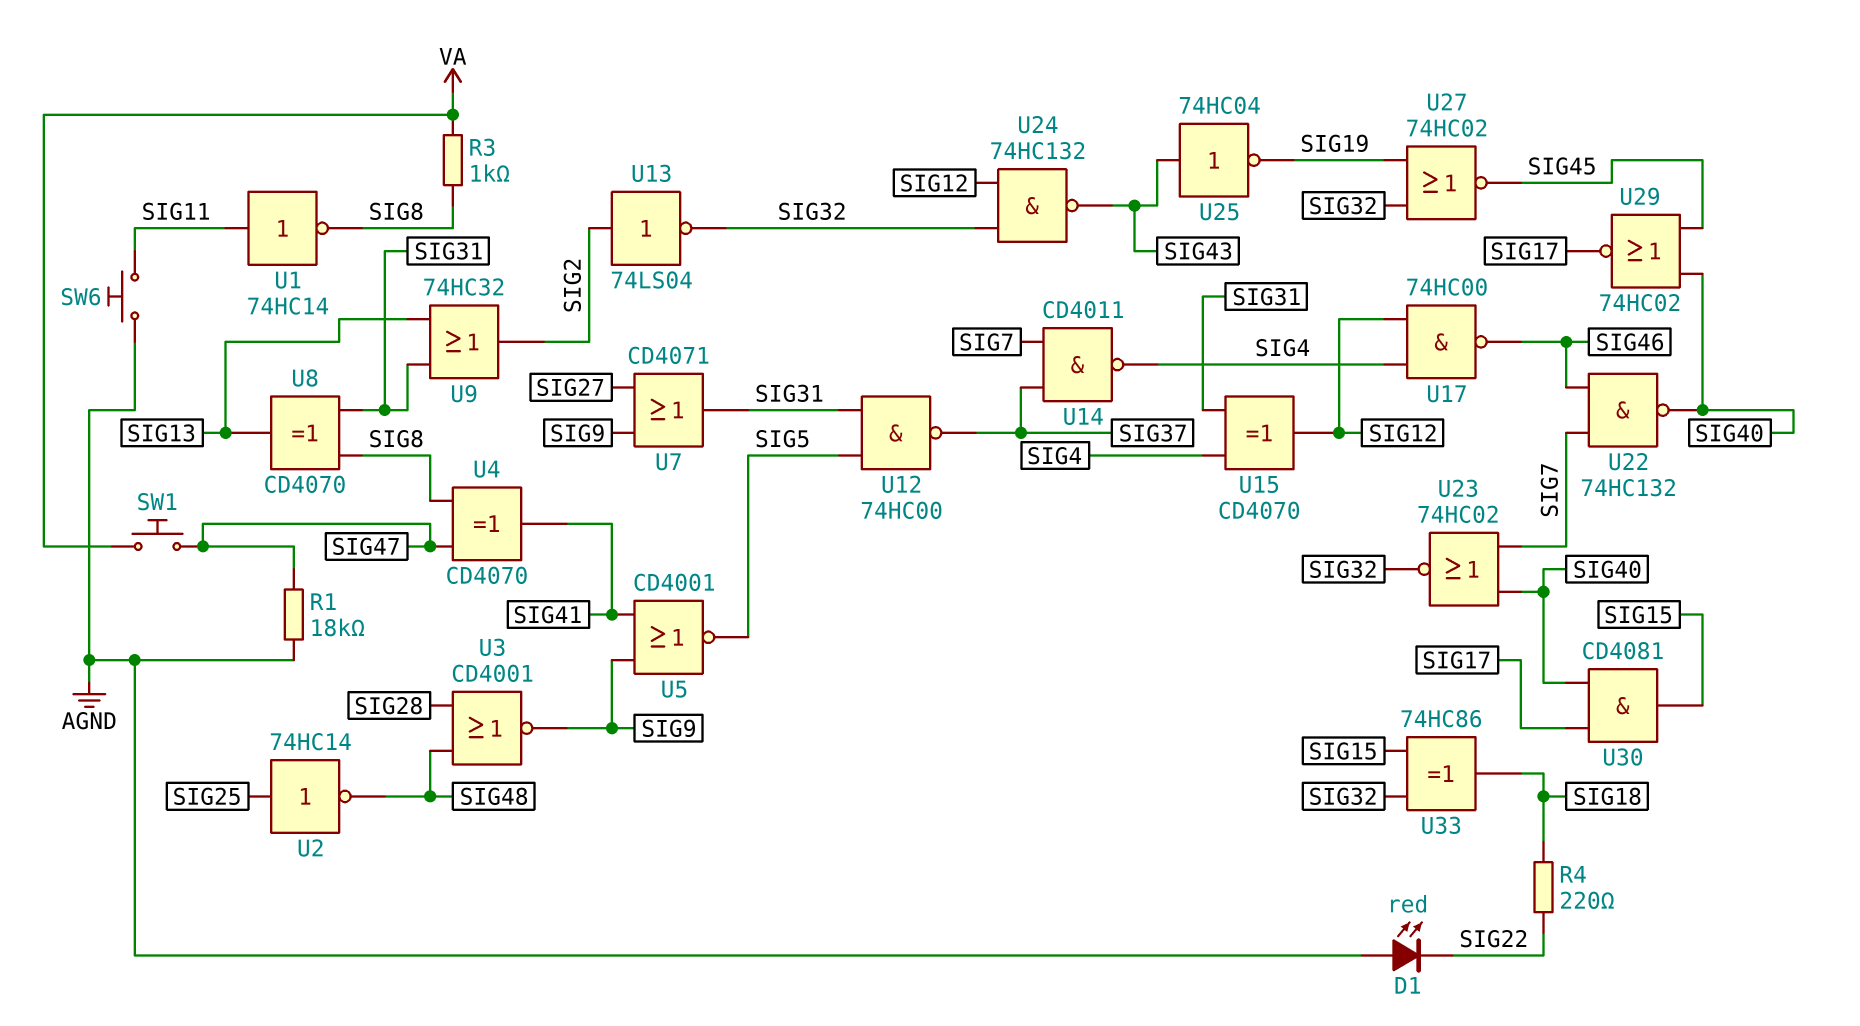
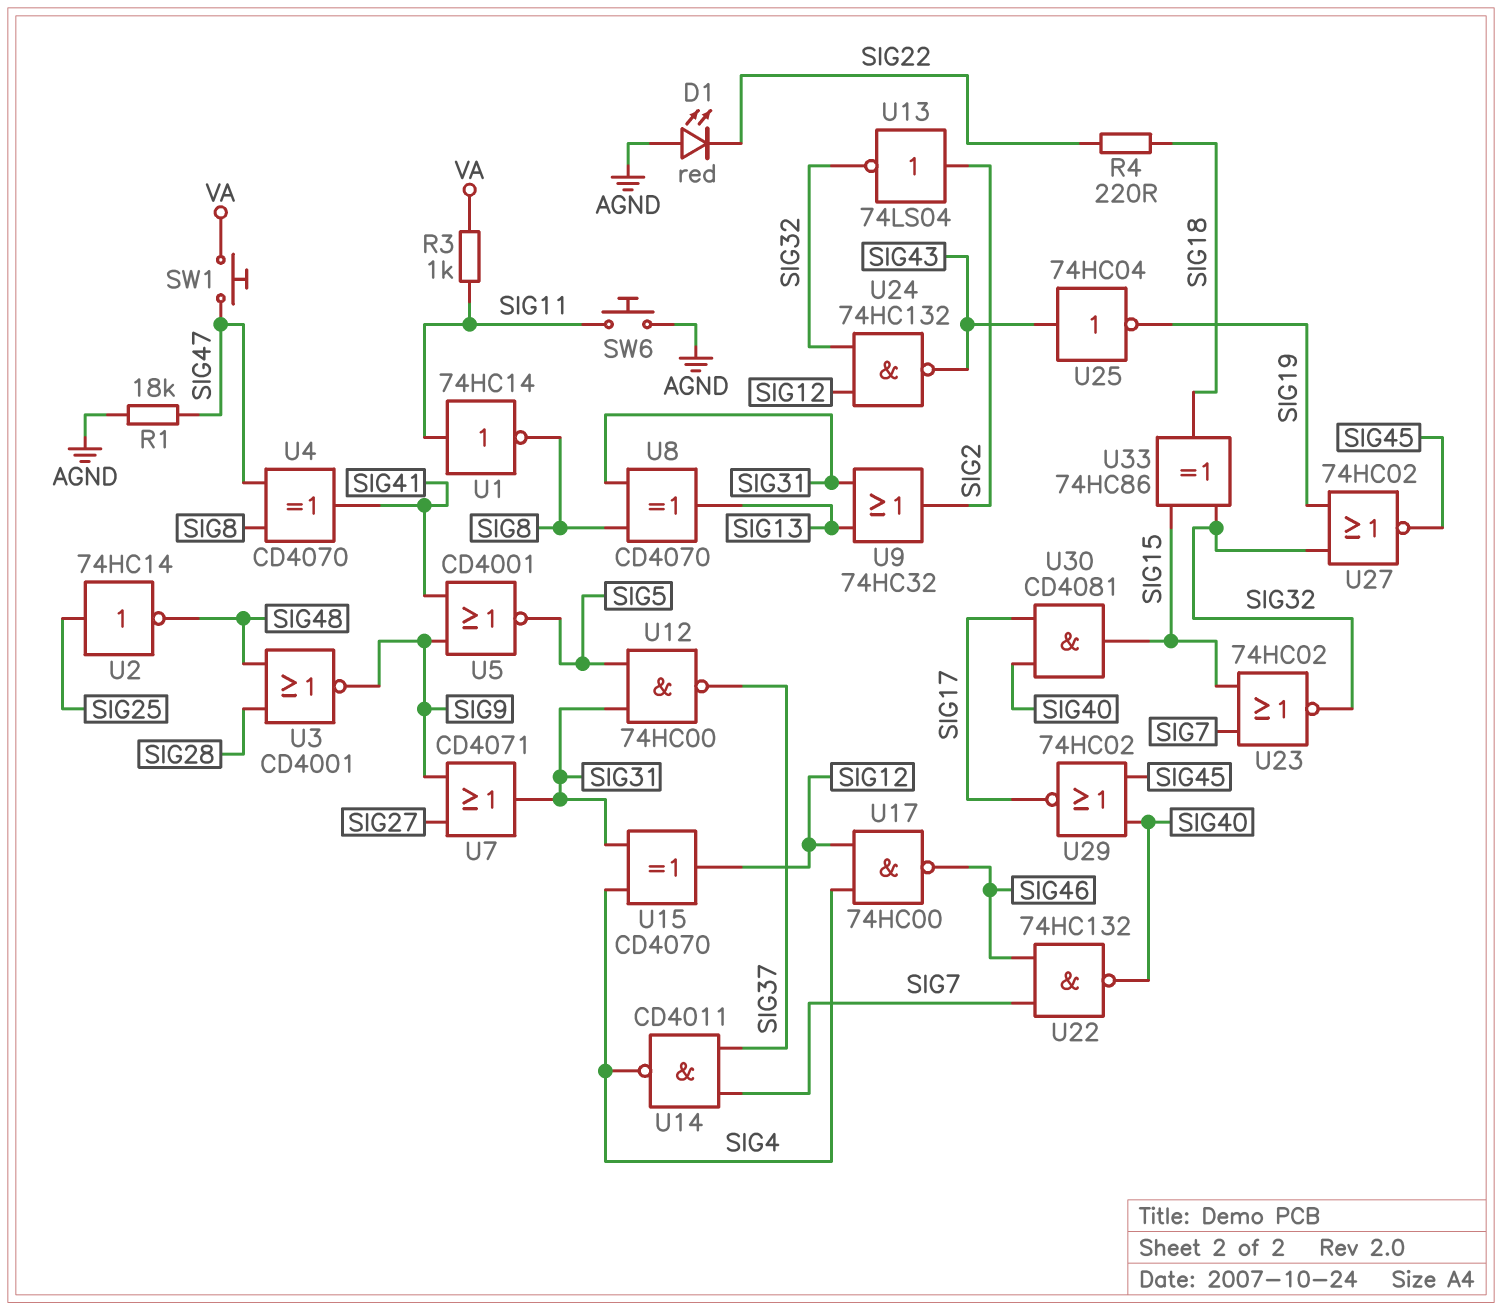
R3: 1k (SIG8, VA) -> 1k (SIG11, VA)
U23: NOR 74HC02 (in SIG7, in SIG40, out SIG32) -> NOR 74HC02 (in SIG7, in SIG15, out SIG32)

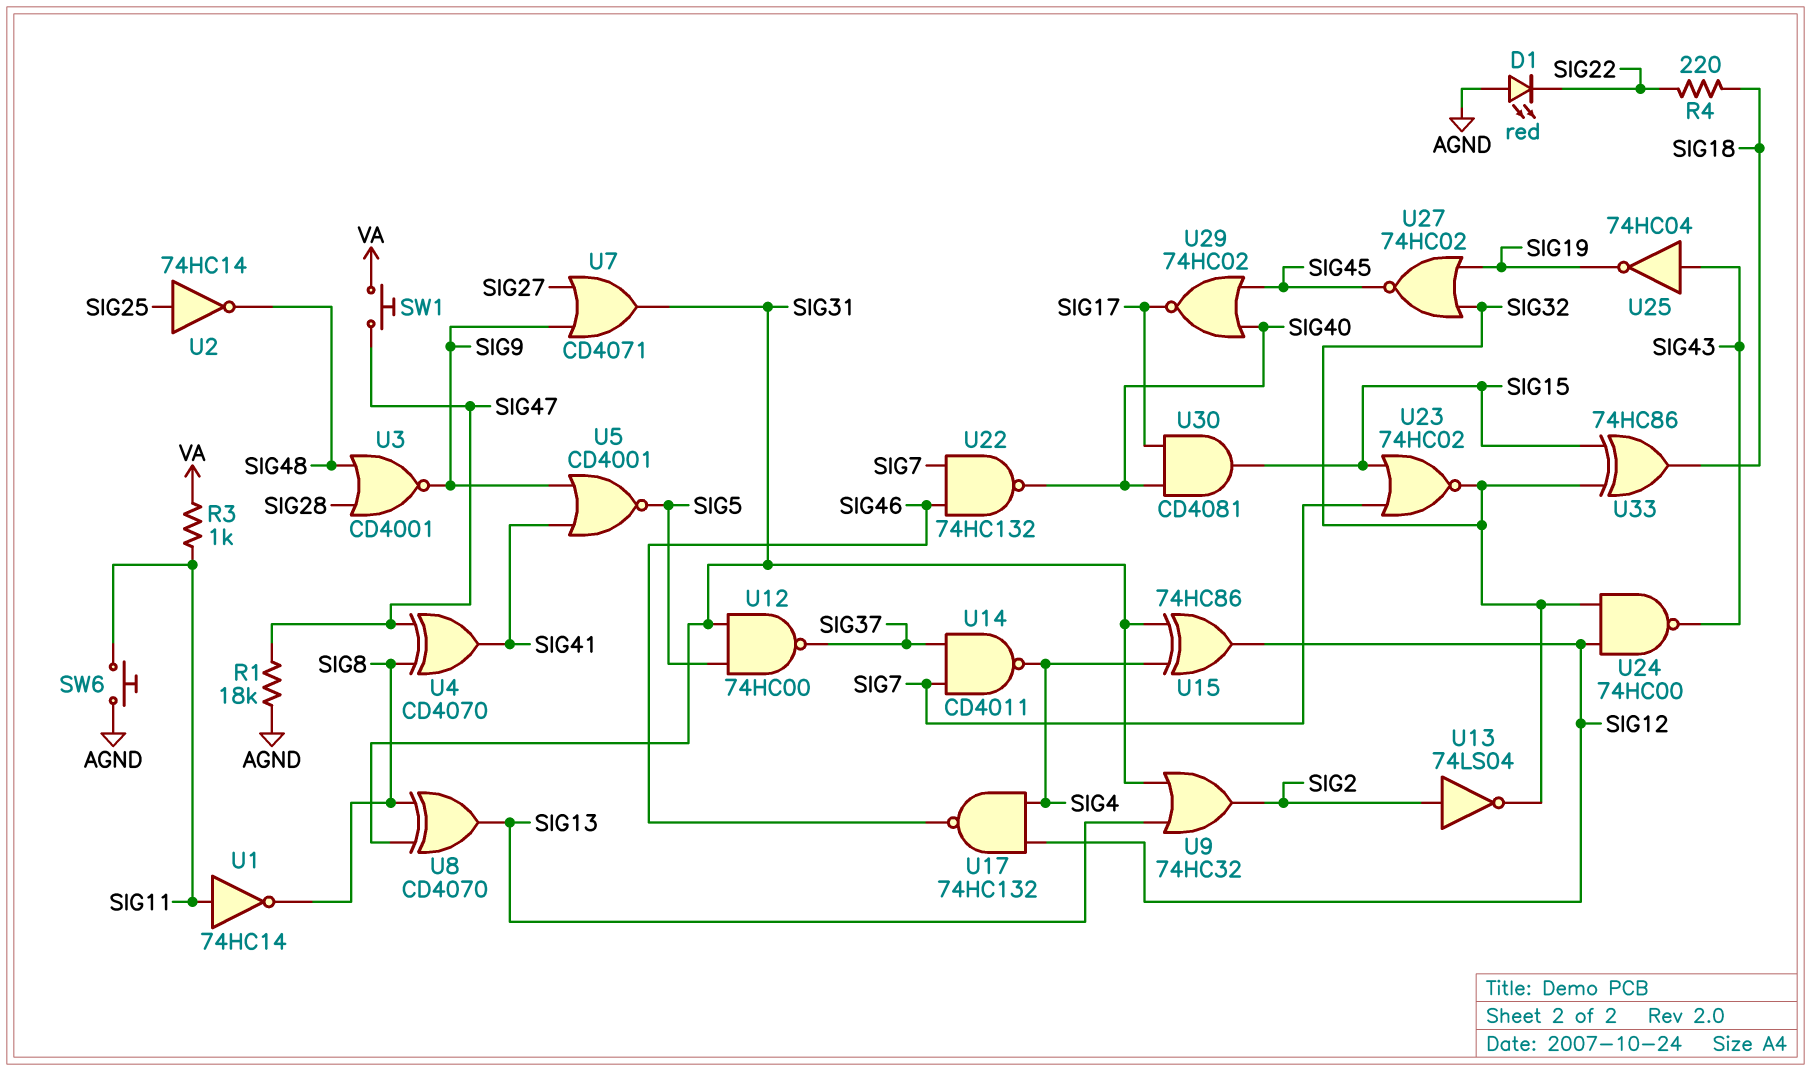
U15: XOR CD4070 (in SIG4, in SIG31, out SIG12) -> XOR 74HC86 (in SIG4, in SIG31, out SIG12)
U17: NAND 74HC00 (in SIG4, in SIG12, out SIG46) -> NAND 74HC132 (in SIG4, in SIG12, out SIG46)
U24: NAND 74HC132 (in SIG12, in SIG32, out SIG43) -> NAND 74HC00 (in SIG12, in SIG32, out SIG43)

